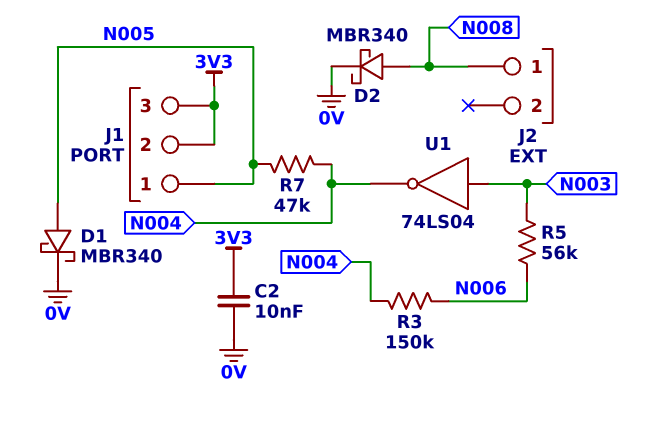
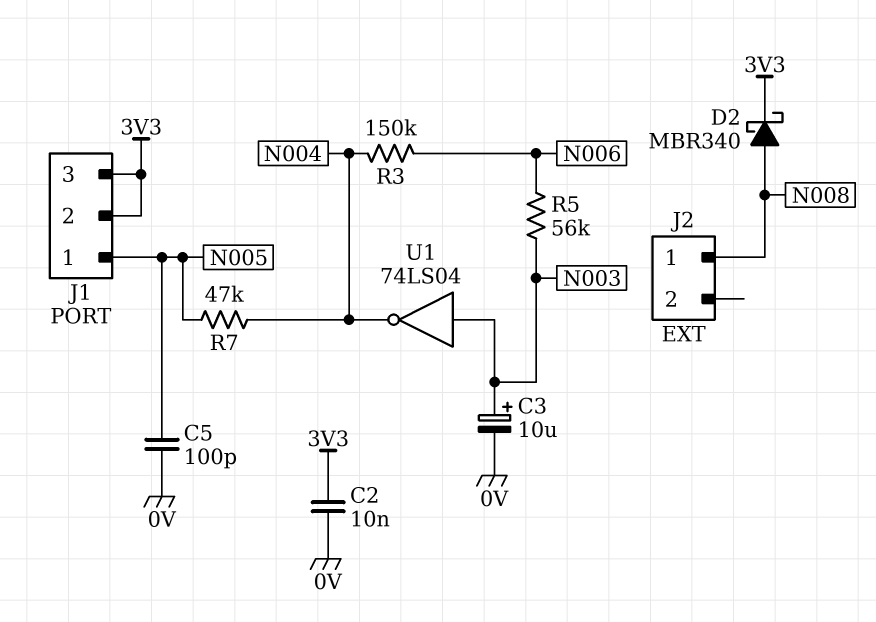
C3: none -> 10uF (plus N003, minus 0V)
C5: none -> 100pF (0V, N005)
D1: schottky MBR340 (A N005, K 0V) -> none
D2: schottky MBR340 (A N008, K 0V) -> schottky MBR340 (A N008, K 3V3)

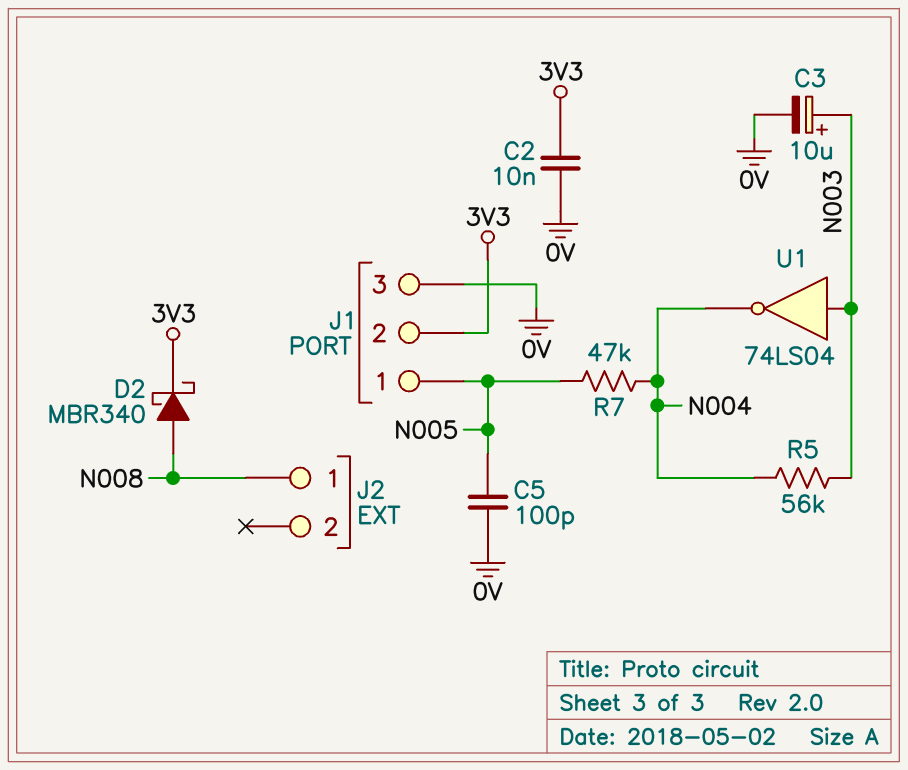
J1 pin 3: 3V3 -> 0V
R3: 150k (N004, N006) -> none
R5: 56k (N003, N006) -> 56k (N003, N004)

